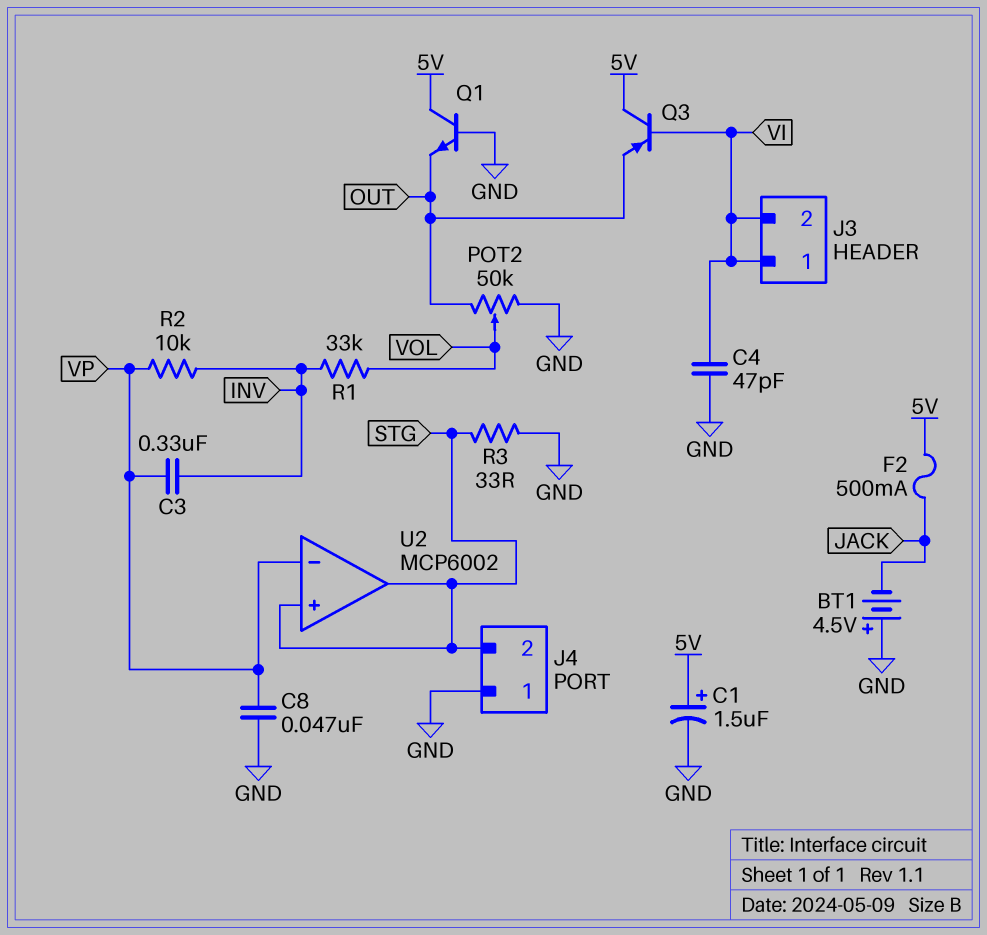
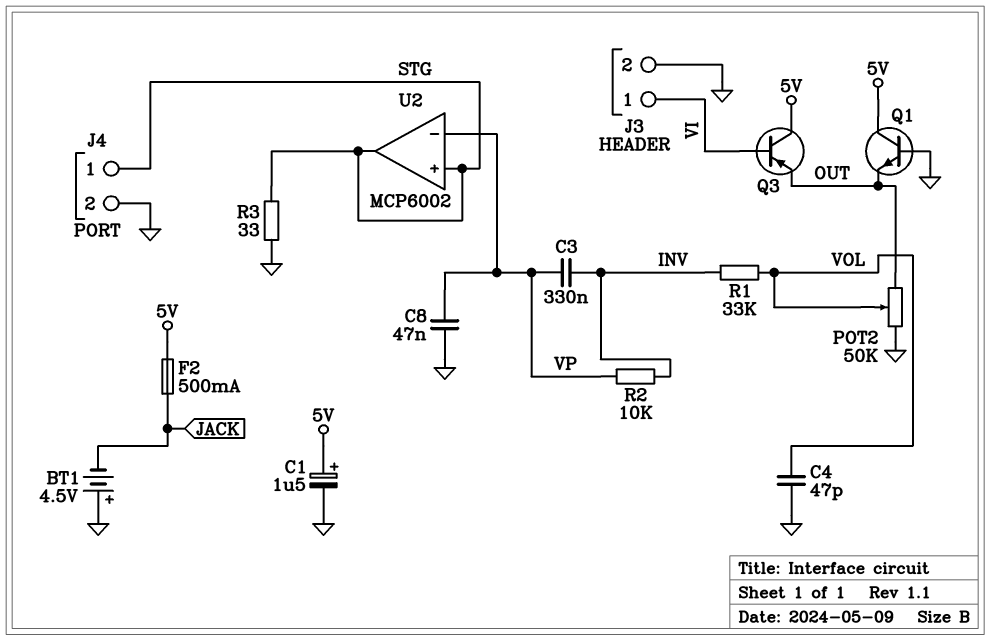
C4: 47pF (GND, VI) -> 47pF (GND, VOL)
J3 pin 2: VI -> GND
J4 pin 1: GND -> STG
J4 pin 2: STG -> GND

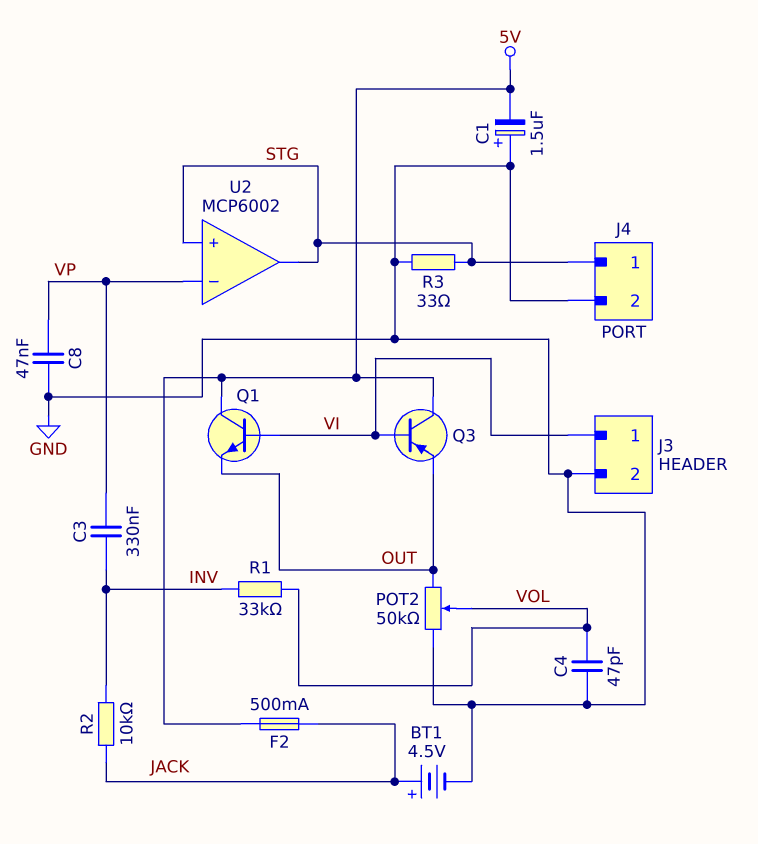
BT1: 4.5V (plus GND, minus JACK) -> 4.5V (plus JACK, minus GND)
C1: 1.5uF (plus 5V, minus GND) -> 1.5uF (plus GND, minus 5V)
Q1: NPN (B GND, C 5V, E OUT) -> NPN (B VI, C 5V, E OUT)
R2: 10k (INV, VP) -> 10k (INV, JACK)

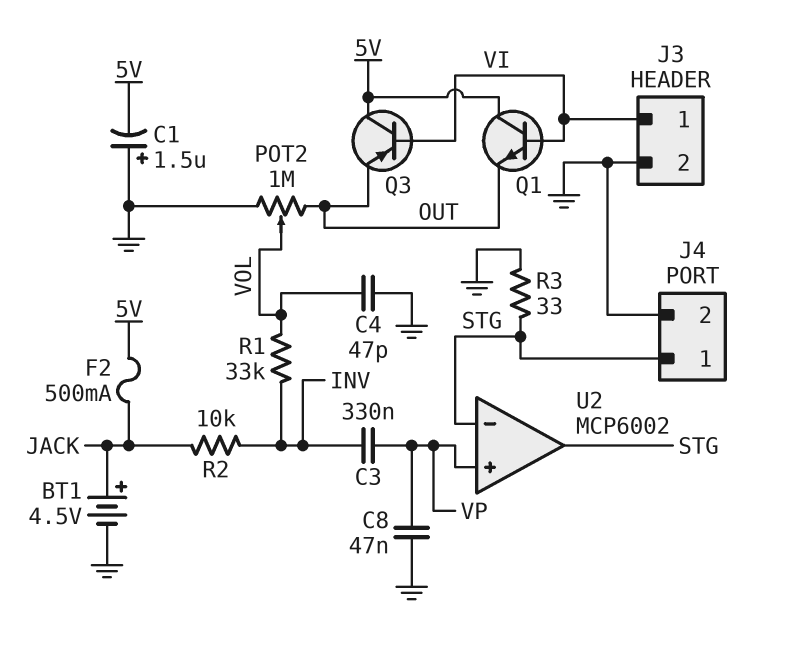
POT2: 50k (GND, OUT, wiper VOL) -> 1M (GND, OUT, wiper VOL)
U2 pin in+: STG -> VP
U2 pin in-: VP -> STG

